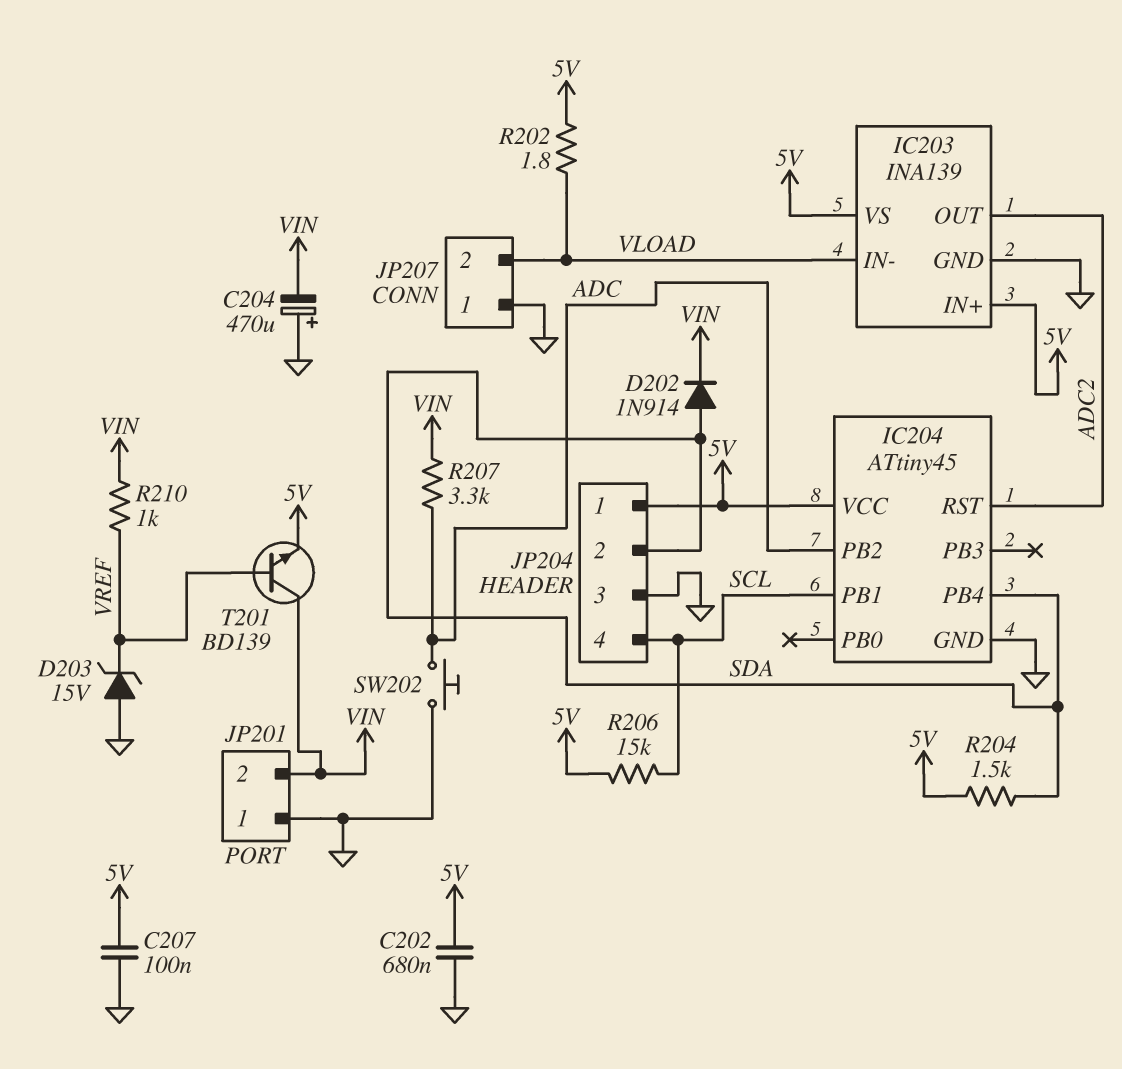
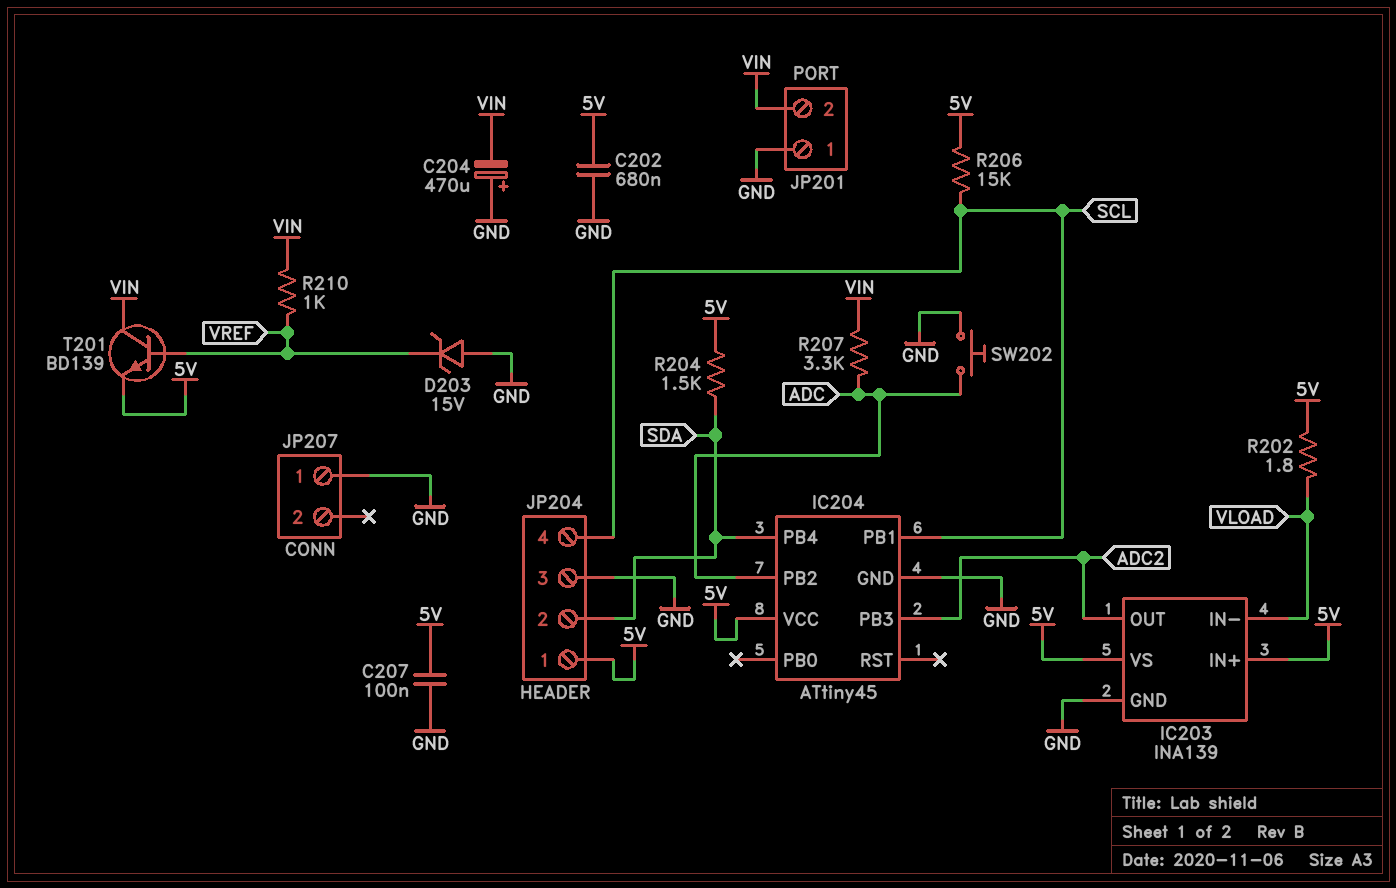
D202: diode 1N914 (A SDA, K VIN) -> none
IC204 pin PB3: none -> ADC2
IC204 pin RST: ADC2 -> none
JP207 pin 2: VLOAD -> none

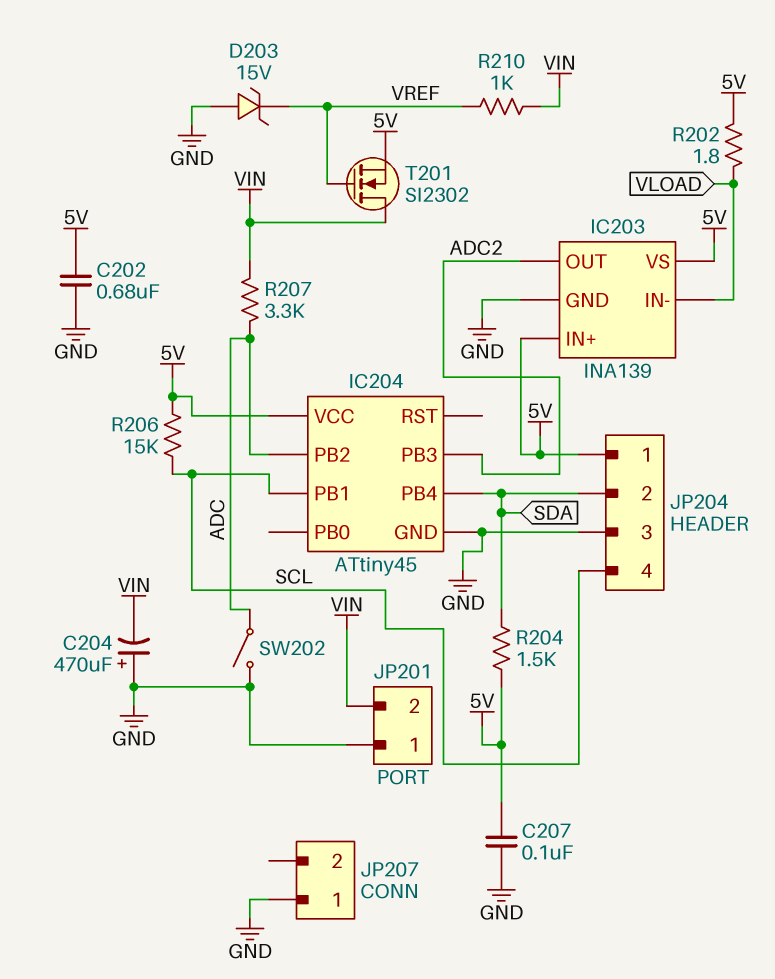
SW202: button (ADC, GND) -> switch (ADC, GND)
T201: NPN BD139 (B VREF, C VIN, E 5V) -> NMOS SI2302 (G VREF, D VIN, S 5V)

